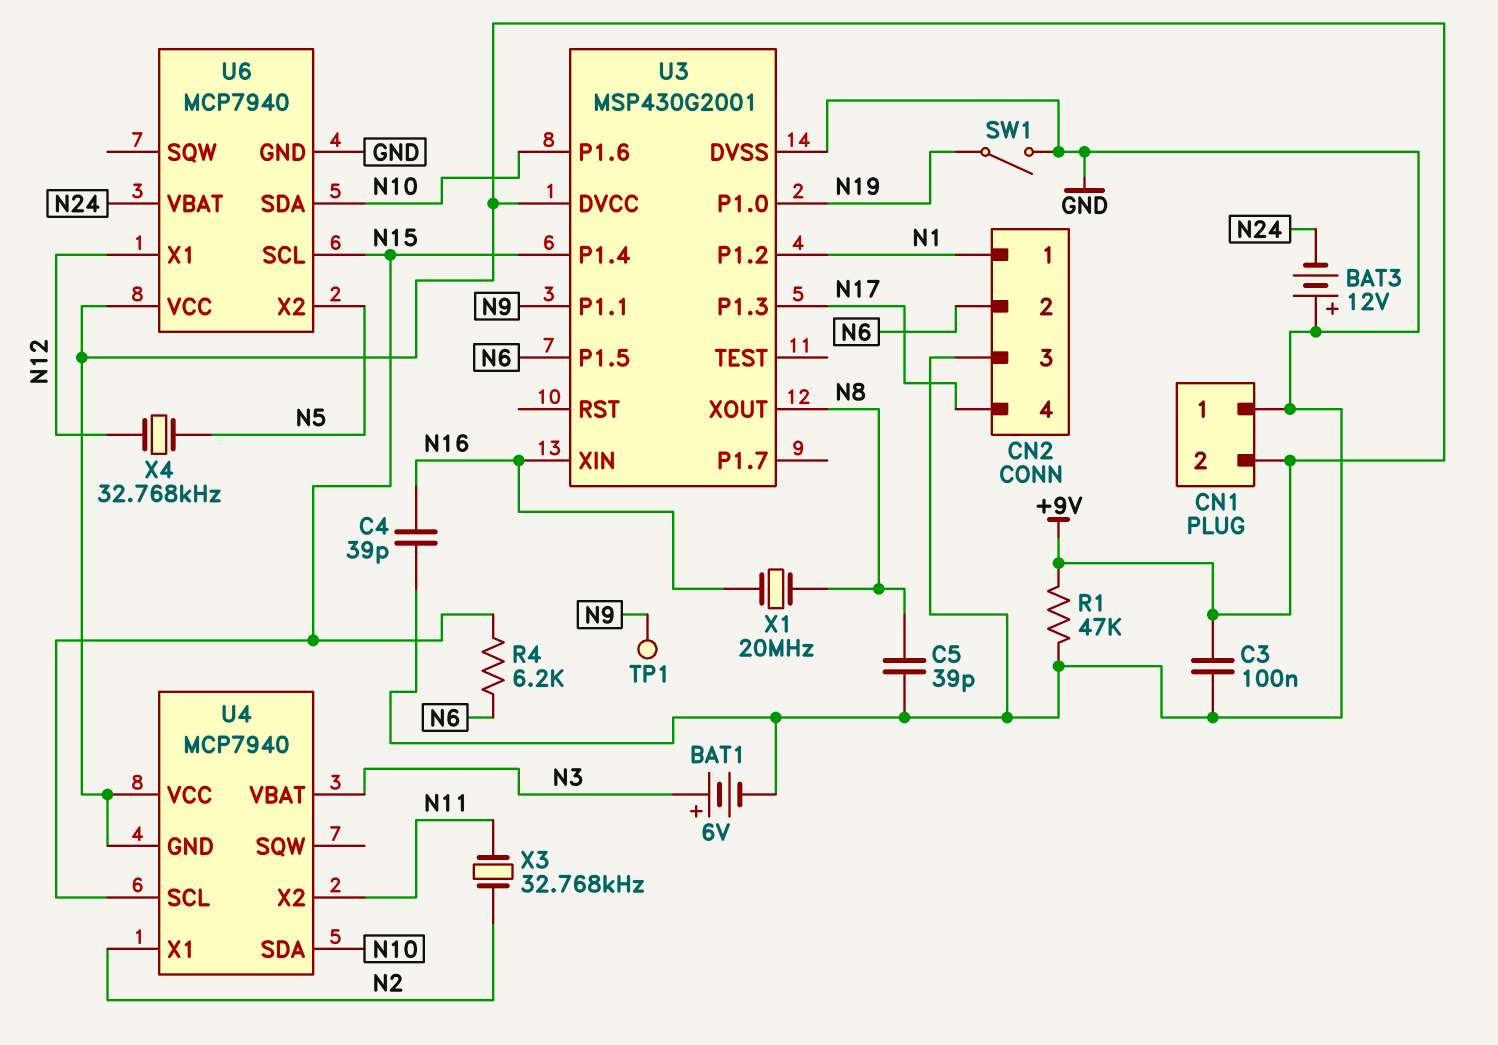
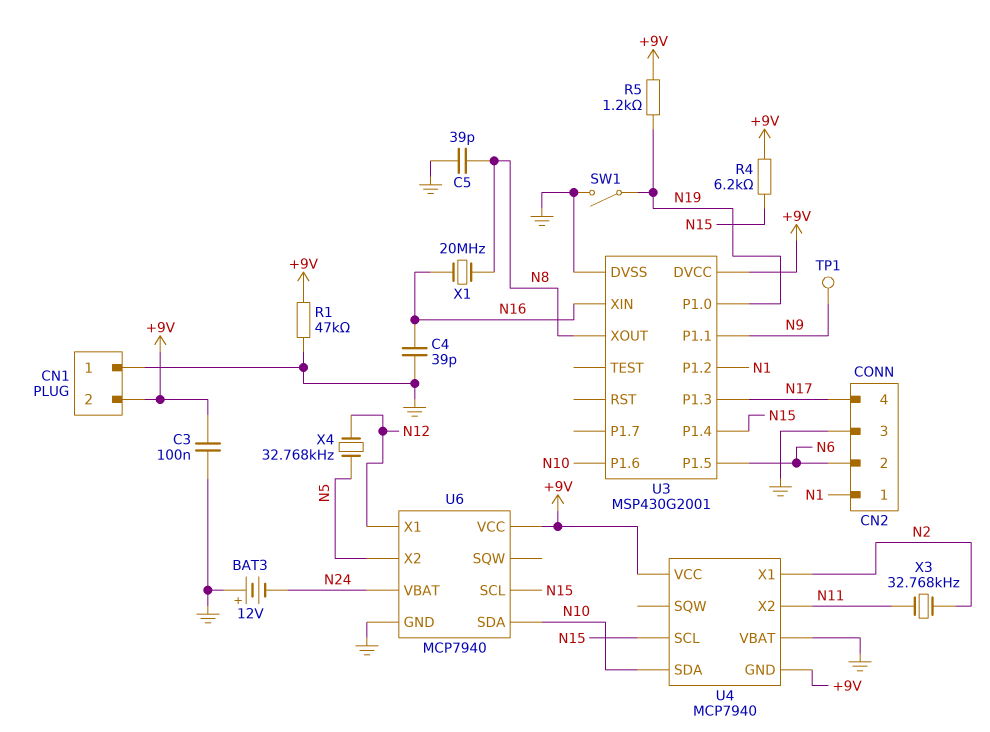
BAT1: 6V (plus N3, minus GND) -> none
R4: 6.2k (N6, N15) -> 6.2k (+9V, N15)
R5: none -> 1.2k (+9V, N19)
U4 pin VBAT: N3 -> GND

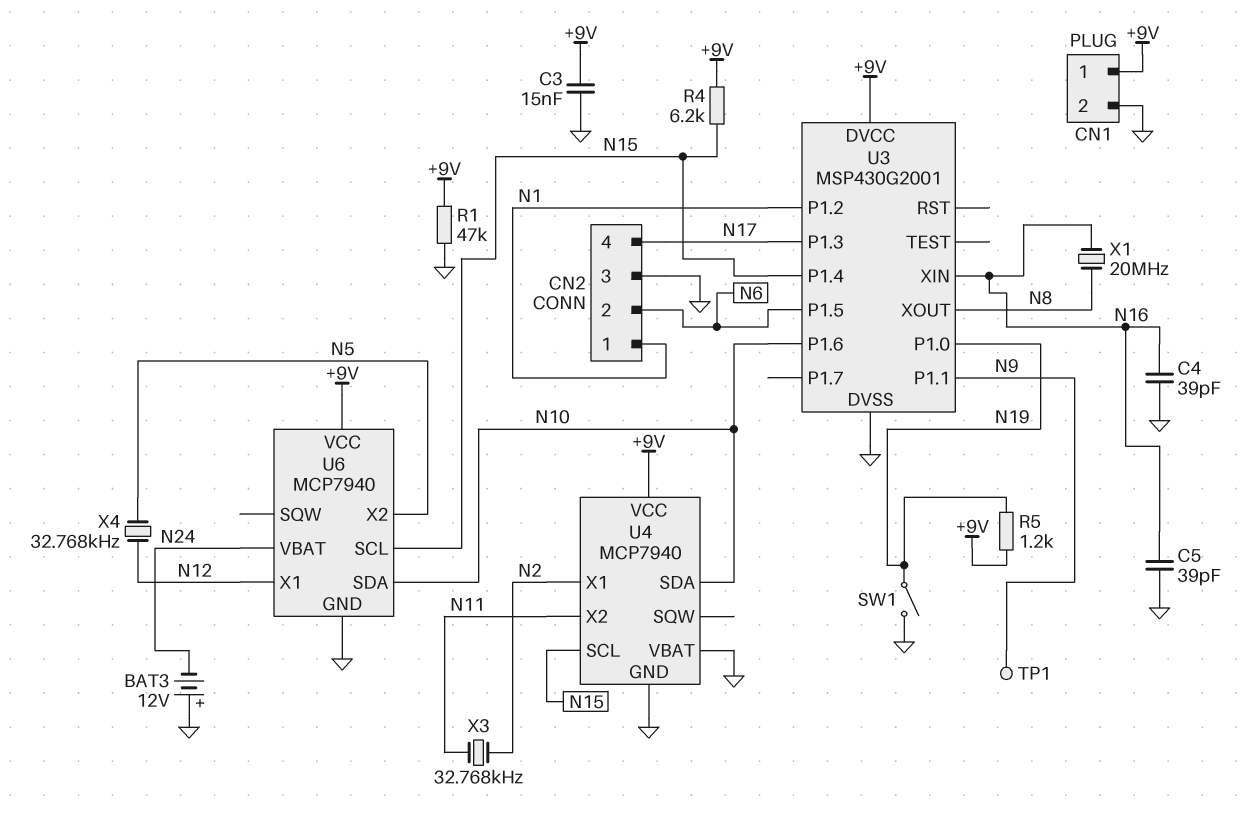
C3: 100nF (+9V, GND) -> 15nF (+9V, GND)
C5: 39pF (GND, N8) -> 39pF (GND, N16)
CN1 pin 1: GND -> +9V
CN1 pin 2: +9V -> GND
U4 pin GND: +9V -> GND

